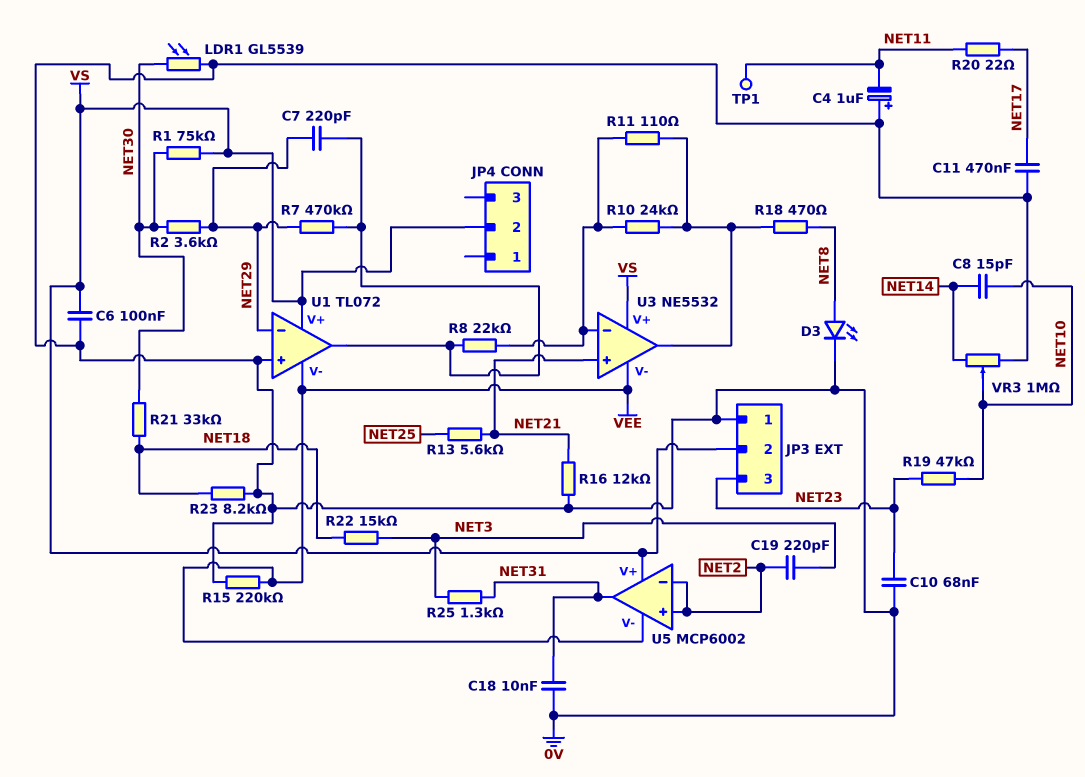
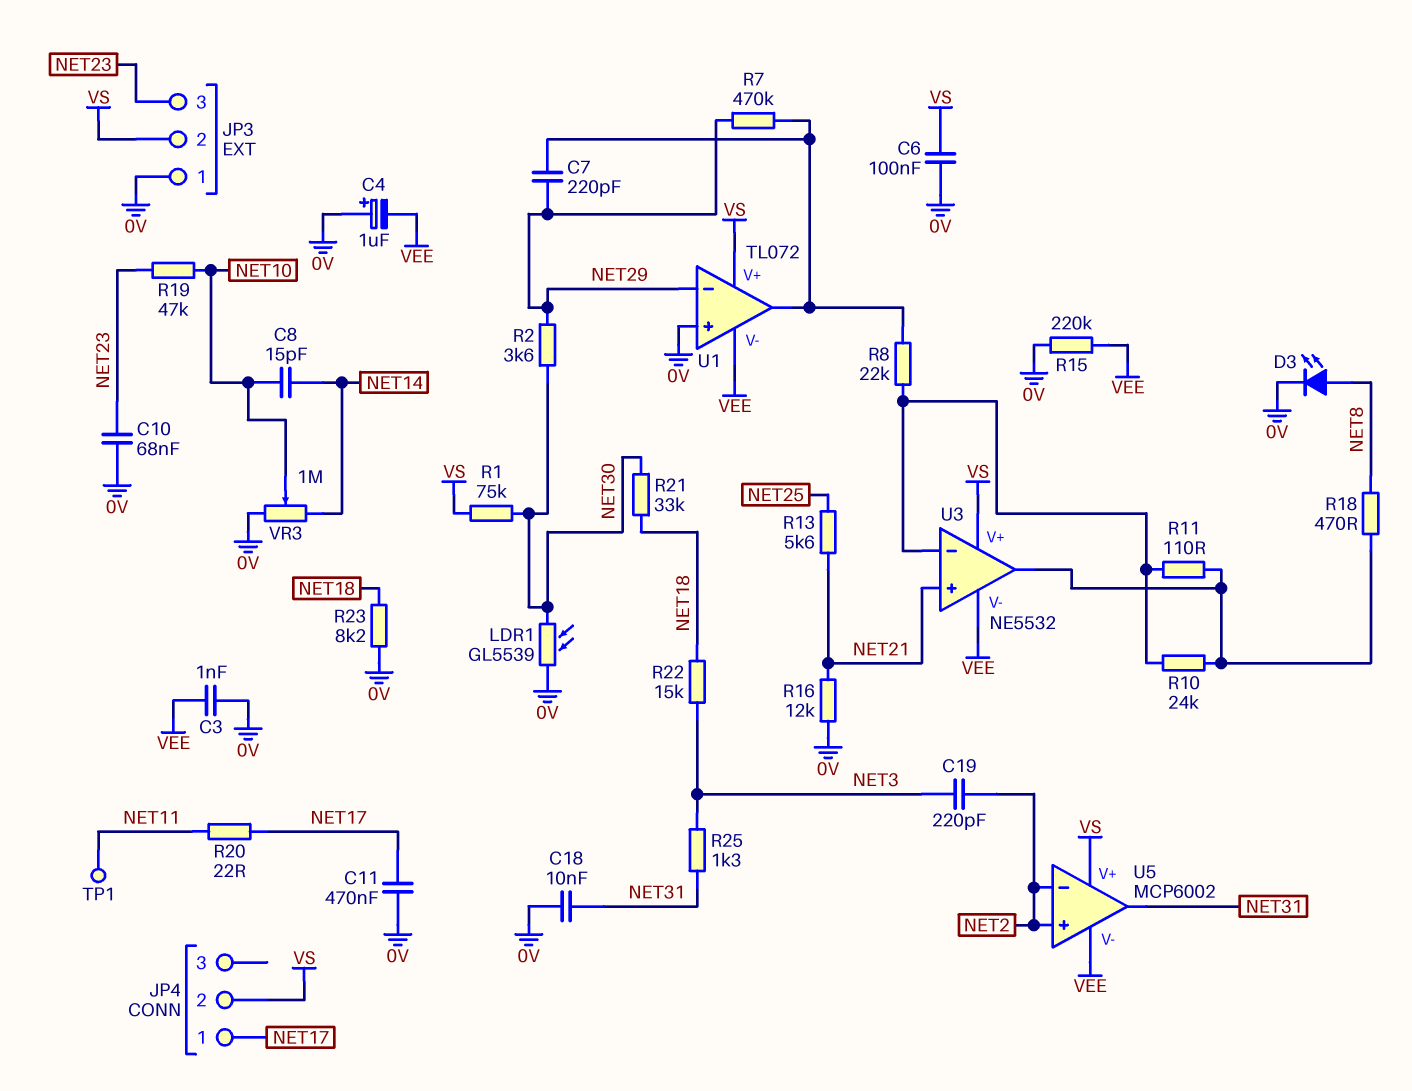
C3: none -> 1nF (0V, VEE)
C4: 1uF (plus 0V, minus NET11) -> 1uF (plus 0V, minus VEE)
JP4 pin 1: none -> NET17

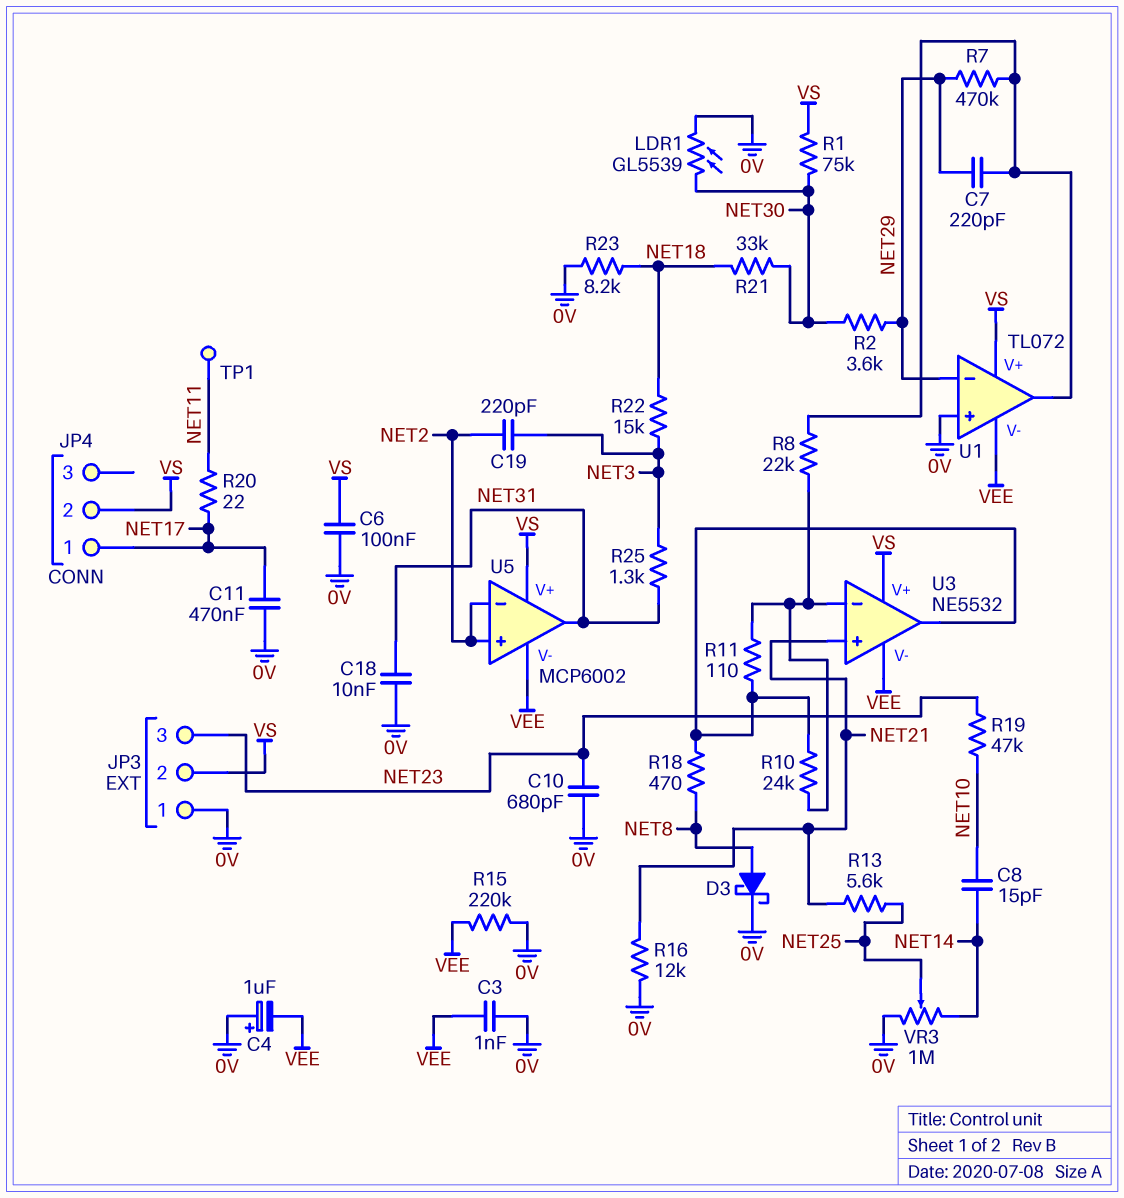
C10: 68nF (0V, NET23) -> 680pF (0V, NET23)
D3: LED (A NET8, K 0V) -> schottky (A NET8, K 0V)
VR3: 1M (0V, NET14, wiper NET10) -> 1M (0V, NET14, wiper NET25)

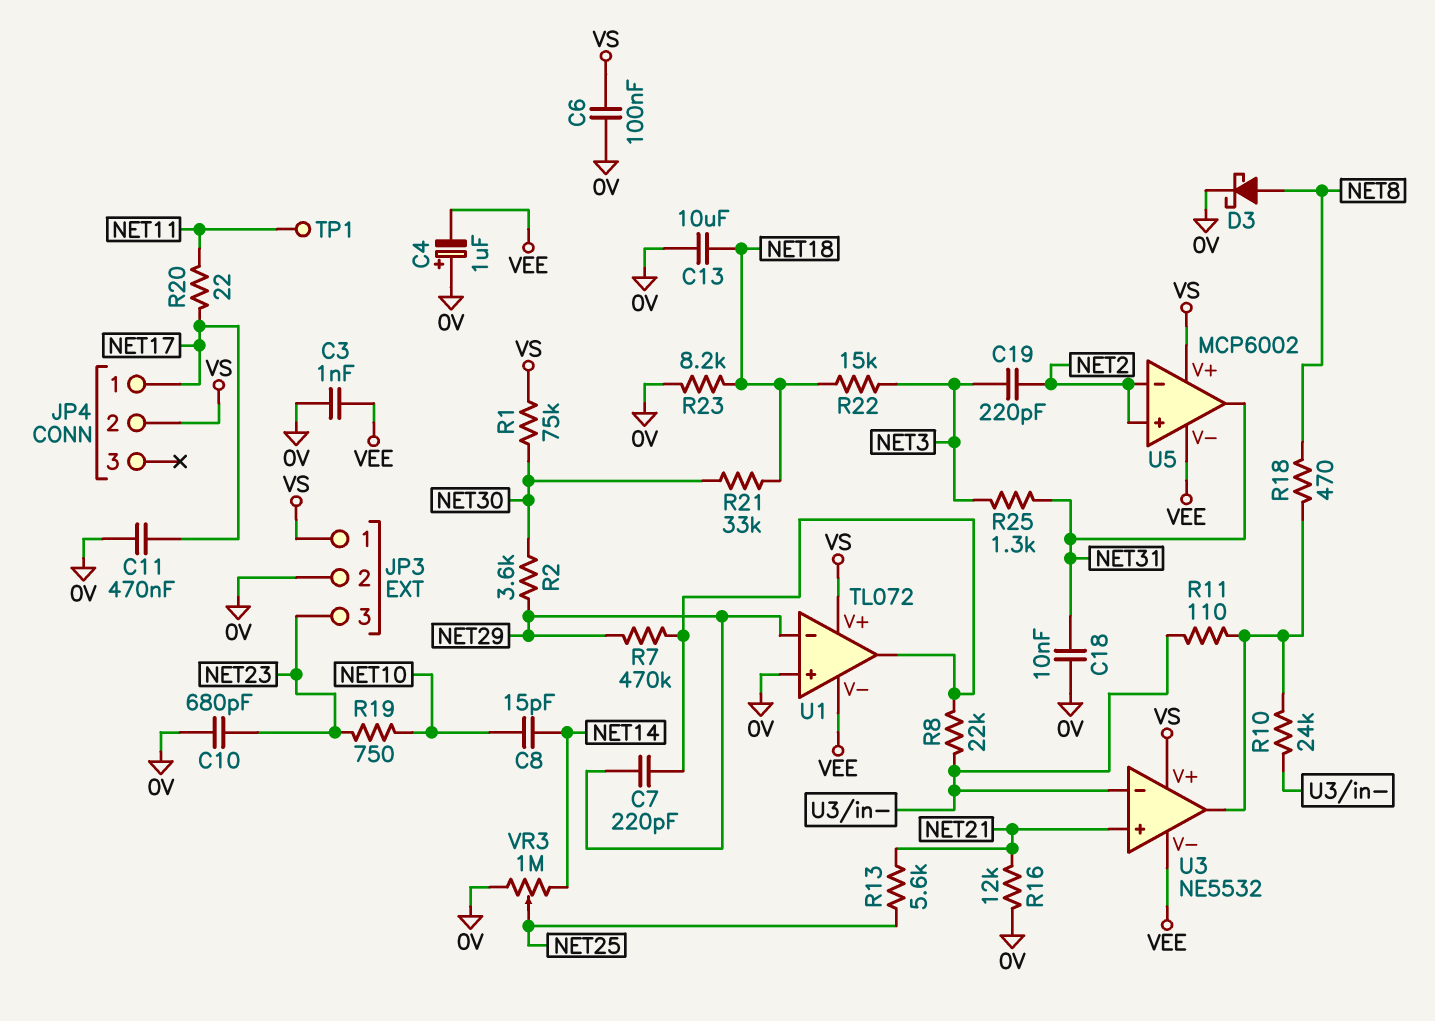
C13: none -> 10uF (0V, NET18)
JP3 pin 1: 0V -> VS
JP3 pin 2: VS -> 0V
LDR1: GL5539 (0V, NET30) -> none
R15: 220k (0V, VEE) -> none
R19: 47k (NET10, NET23) -> 750 (NET10, NET23)

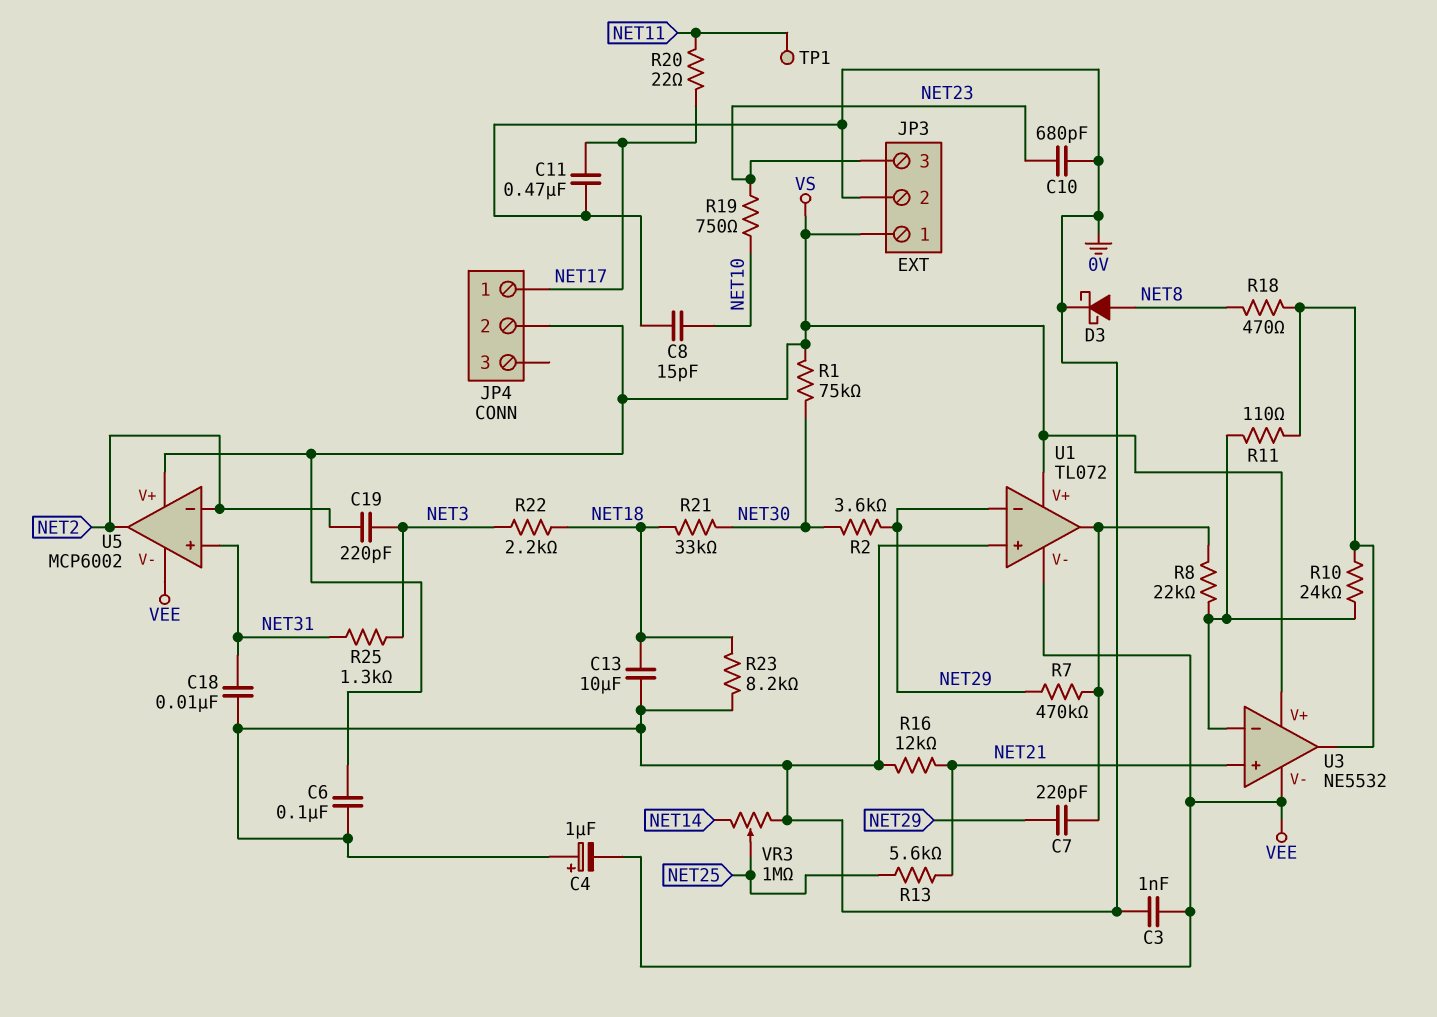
C8: 15pF (NET10, NET14) -> 15pF (0V, NET10)
R22: 15k (NET3, NET18) -> 2.2k (NET3, NET18)
U5 pin in+: NET2 -> NET31
U5 pin out: NET31 -> NET2

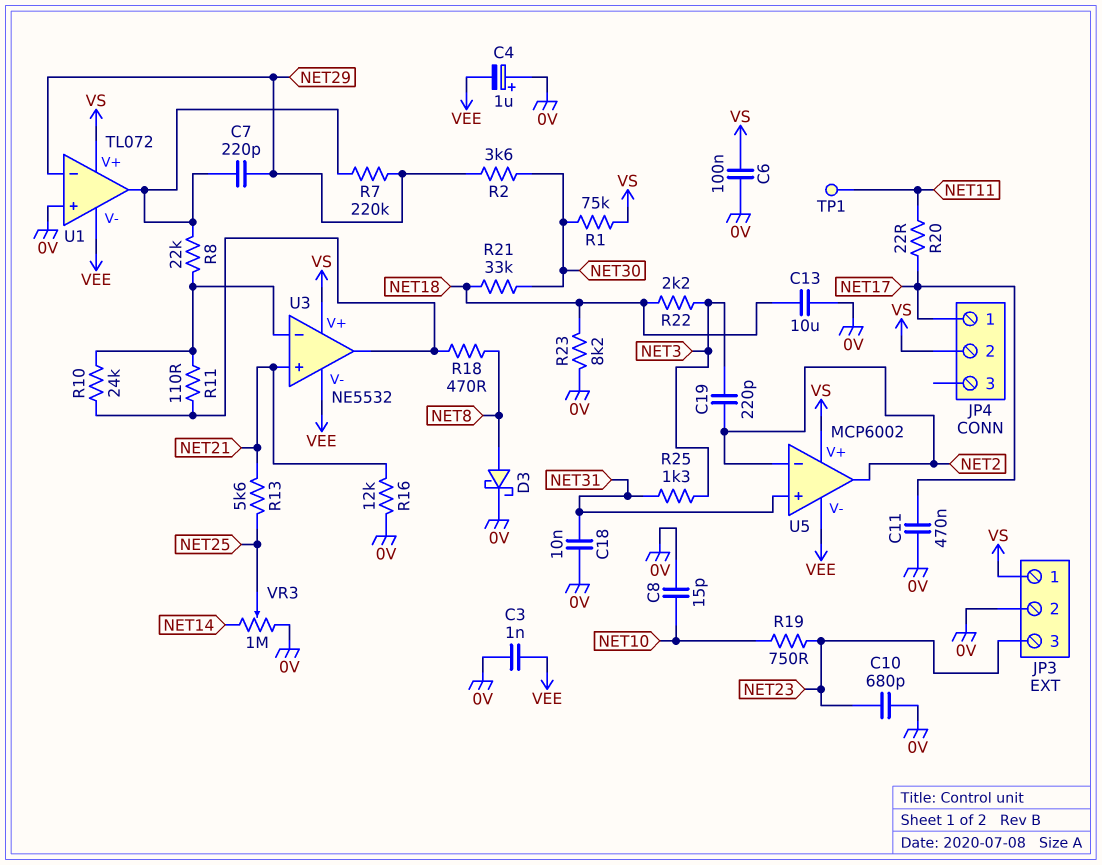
R7: 470k (NET29, U1/out) -> 220k (NET29, U1/out)

